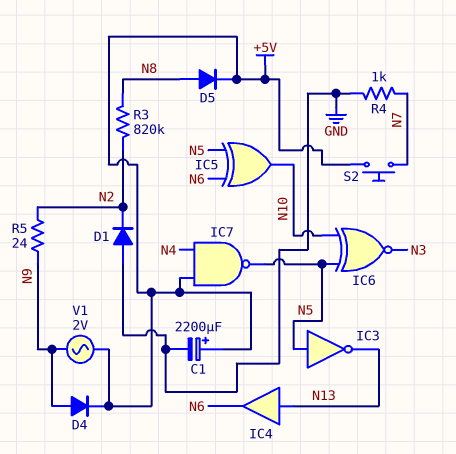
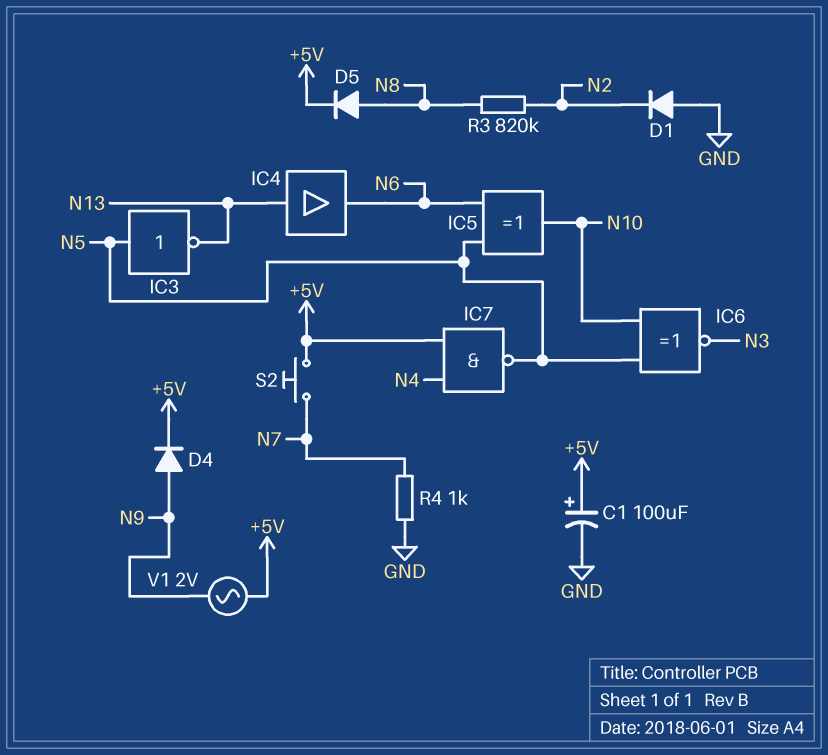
C1: 2200uF (plus +5V, minus GND) -> 100uF (plus +5V, minus GND)
R5: 24 (N2, N9) -> none

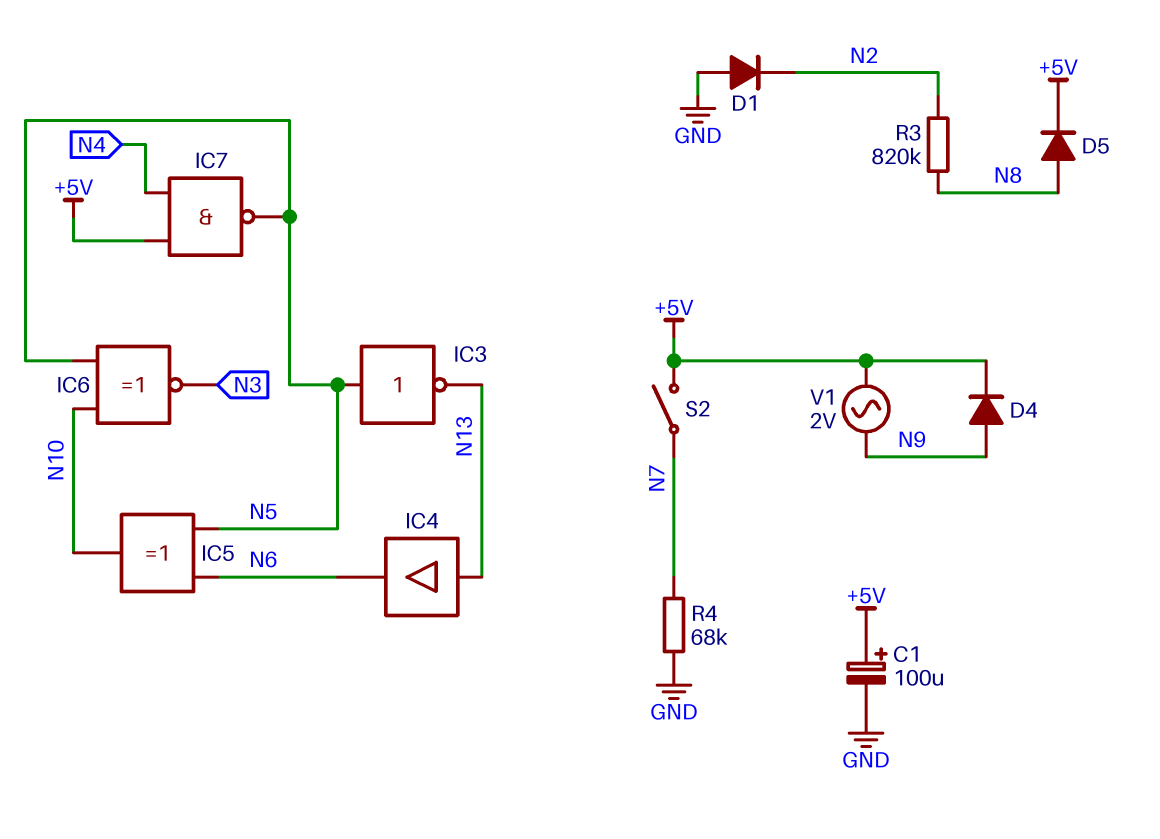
R4: 1k (GND, N7) -> 68k (GND, N7)
S2: button (+5V, N7) -> switch (+5V, N7)

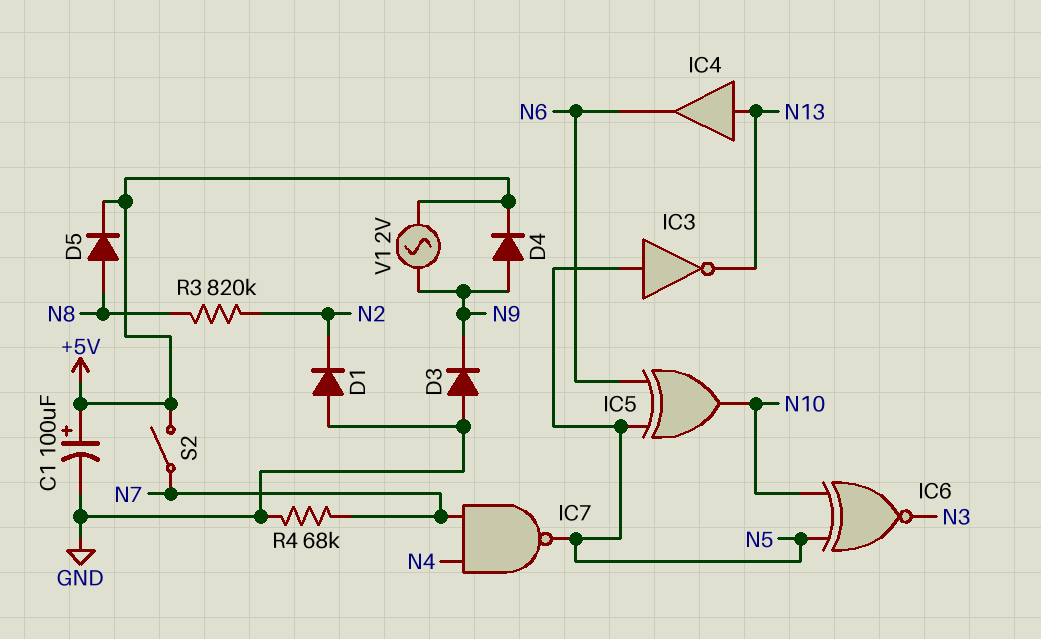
D3: none -> diode (A GND, K N9)
IC7: NAND (in +5V, in N4, out N5) -> NAND (in N4, in N7, out N5)

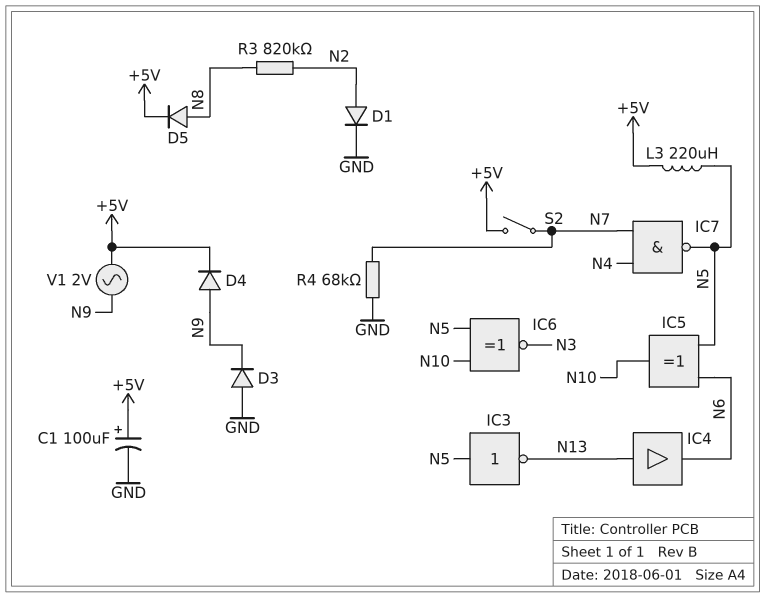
D1: diode (A GND, K N2) -> diode (A N2, K GND)
L3: none -> 220uH (+5V, N5)

